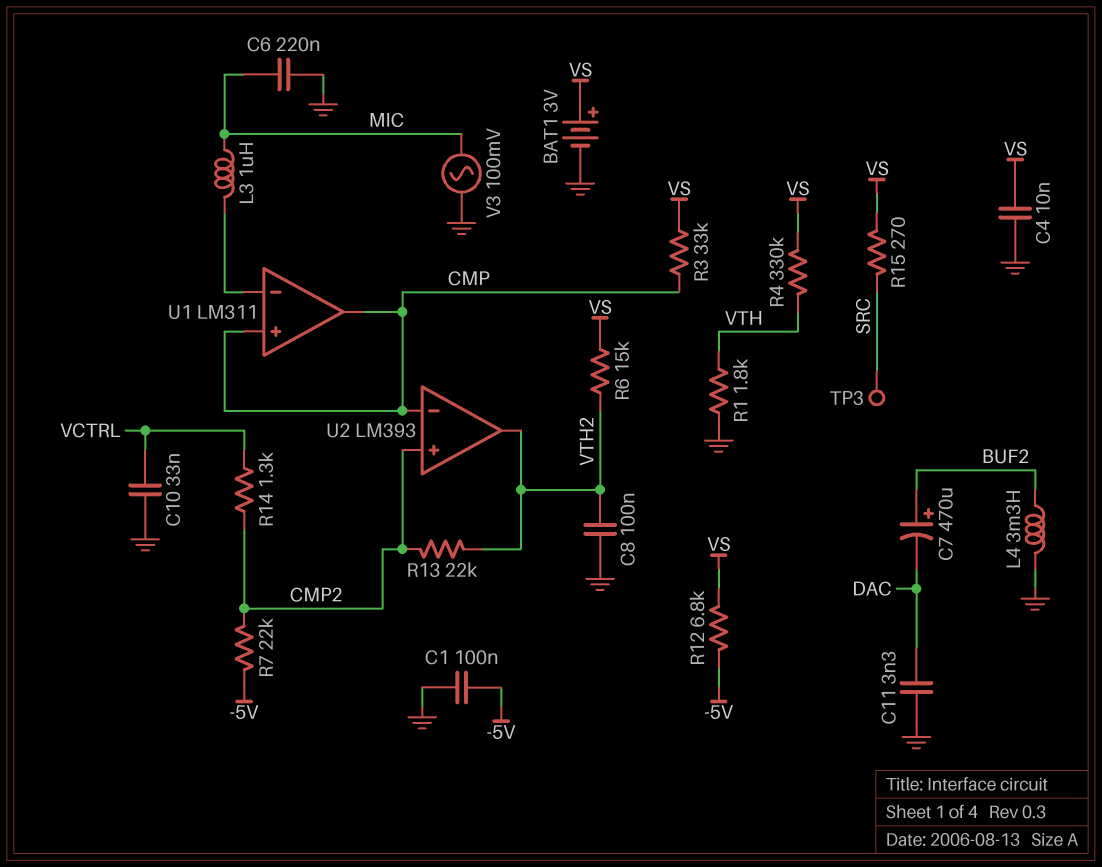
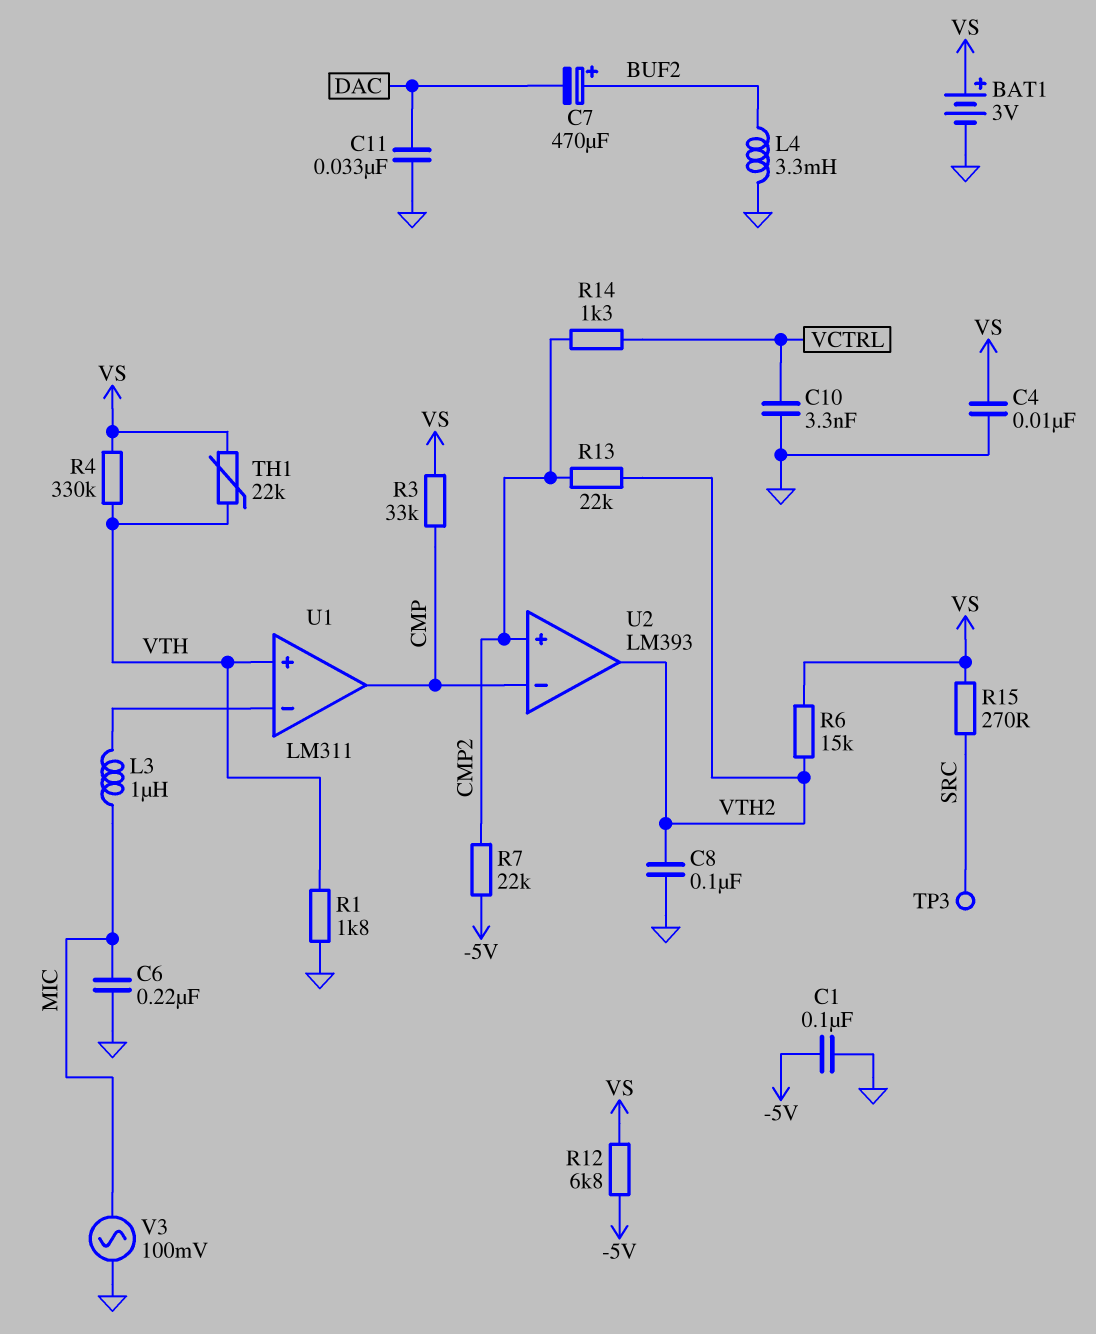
C10: 33nF (GND, VCTRL) -> 3.3nF (GND, VCTRL)
C11: 3.3nF (DAC, GND) -> 33nF (DAC, GND)
TH1: none -> 22k (VS, VTH)
U1 pin in+: CMP -> VTH

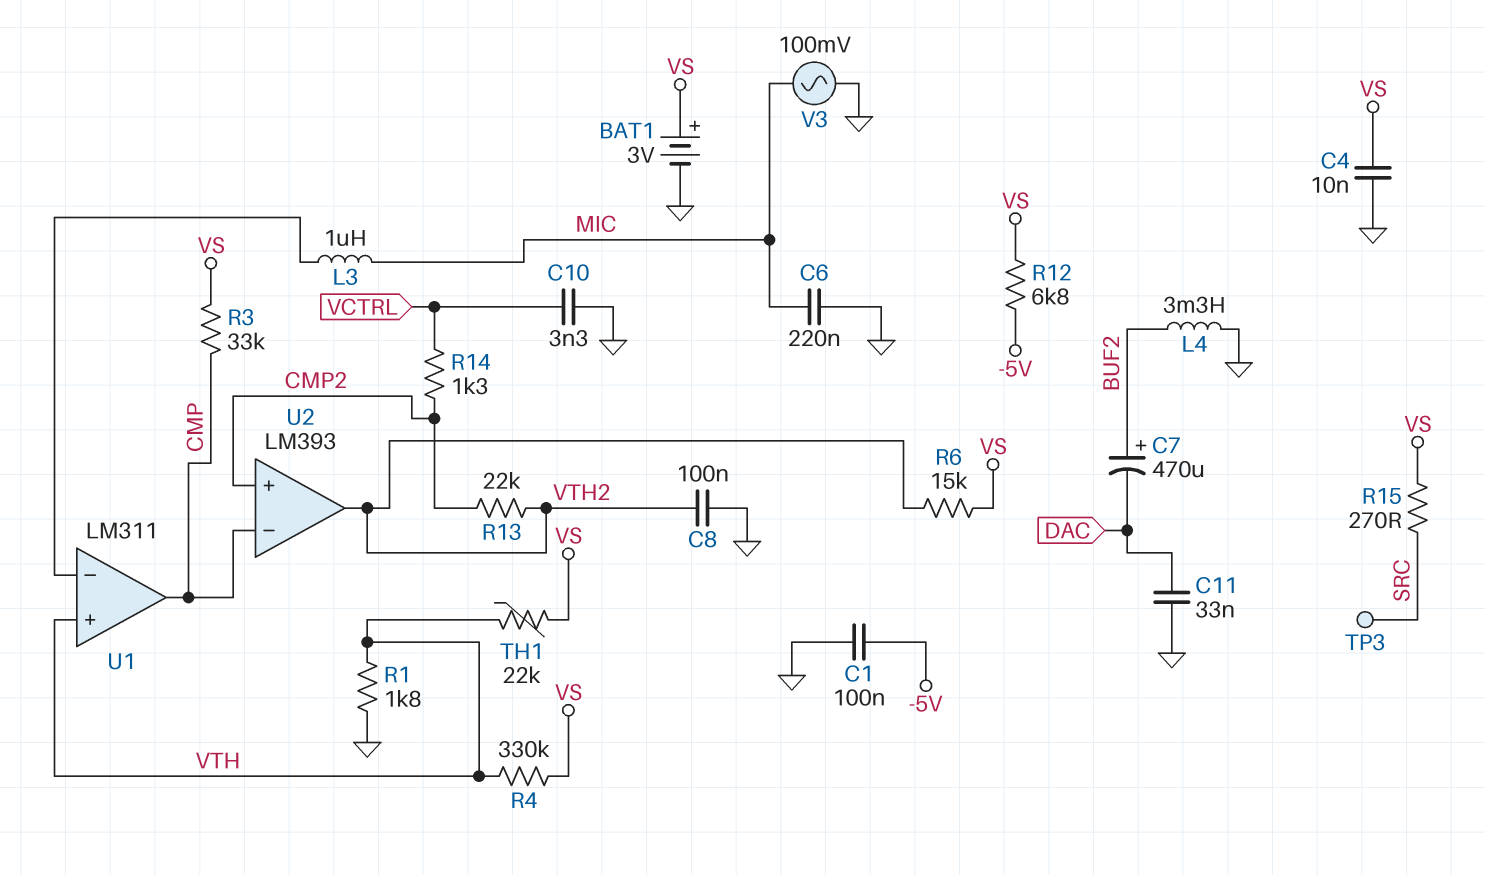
R7: 22k (-5V, CMP2) -> none

